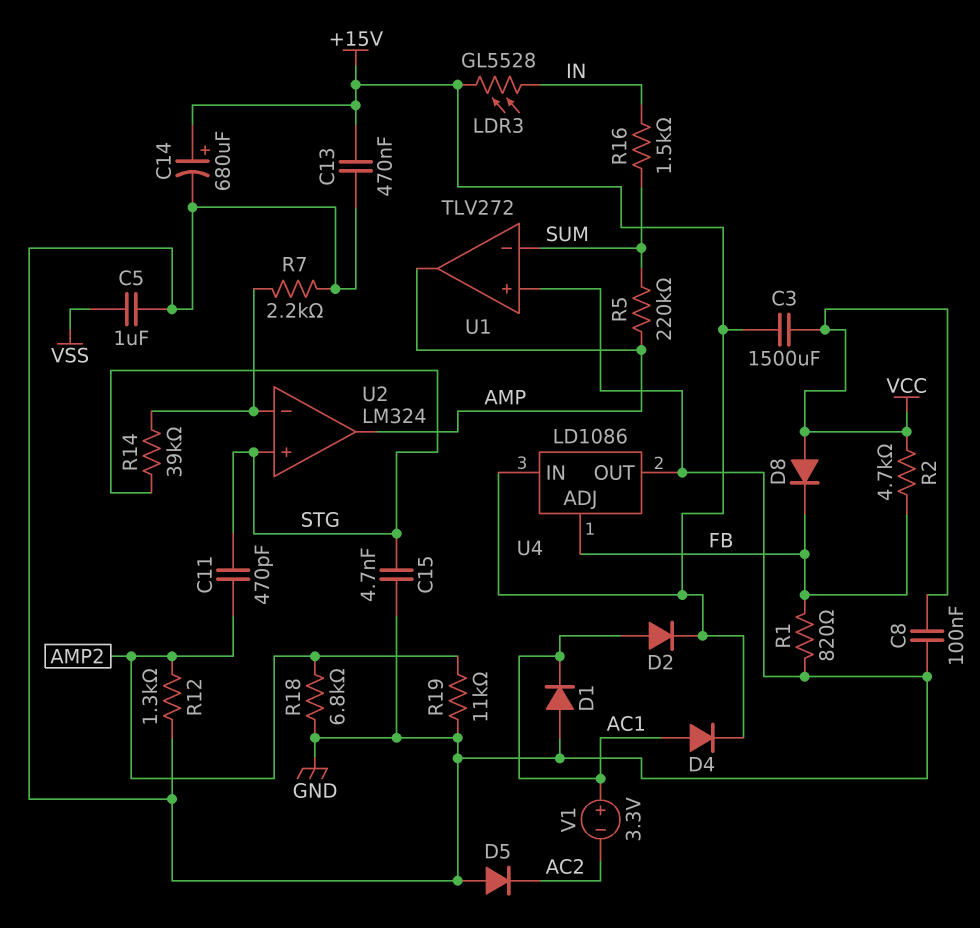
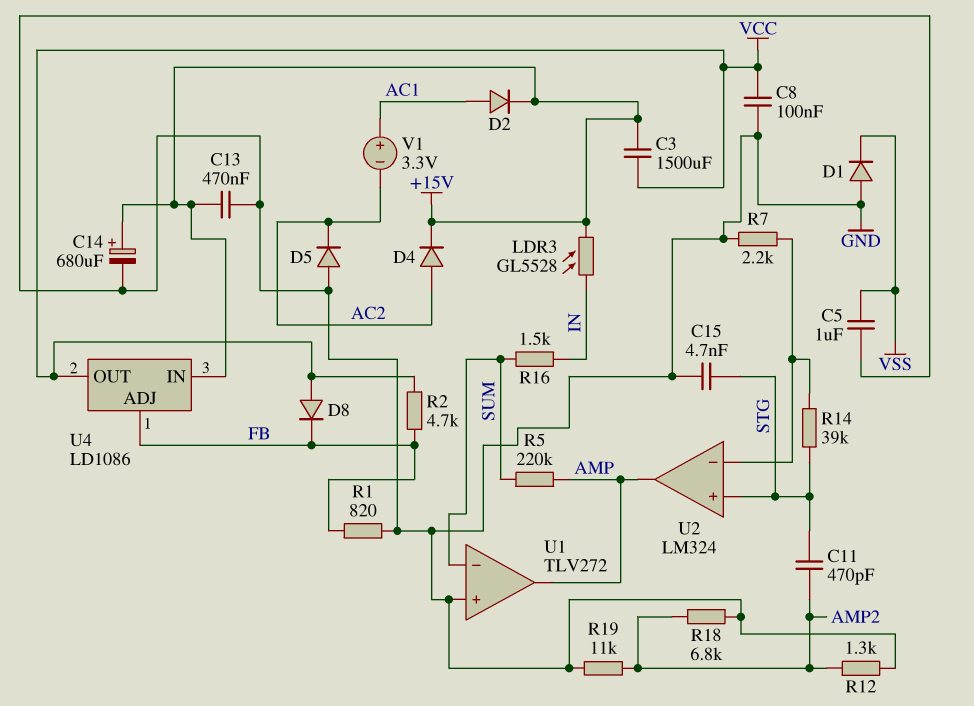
D1: diode (A GND, K AC1) -> diode (A GND, K VSS)
D4: diode (A AC1, K +15V) -> diode (A AC2, K +15V)
U4 pin OUT: GND -> VCC

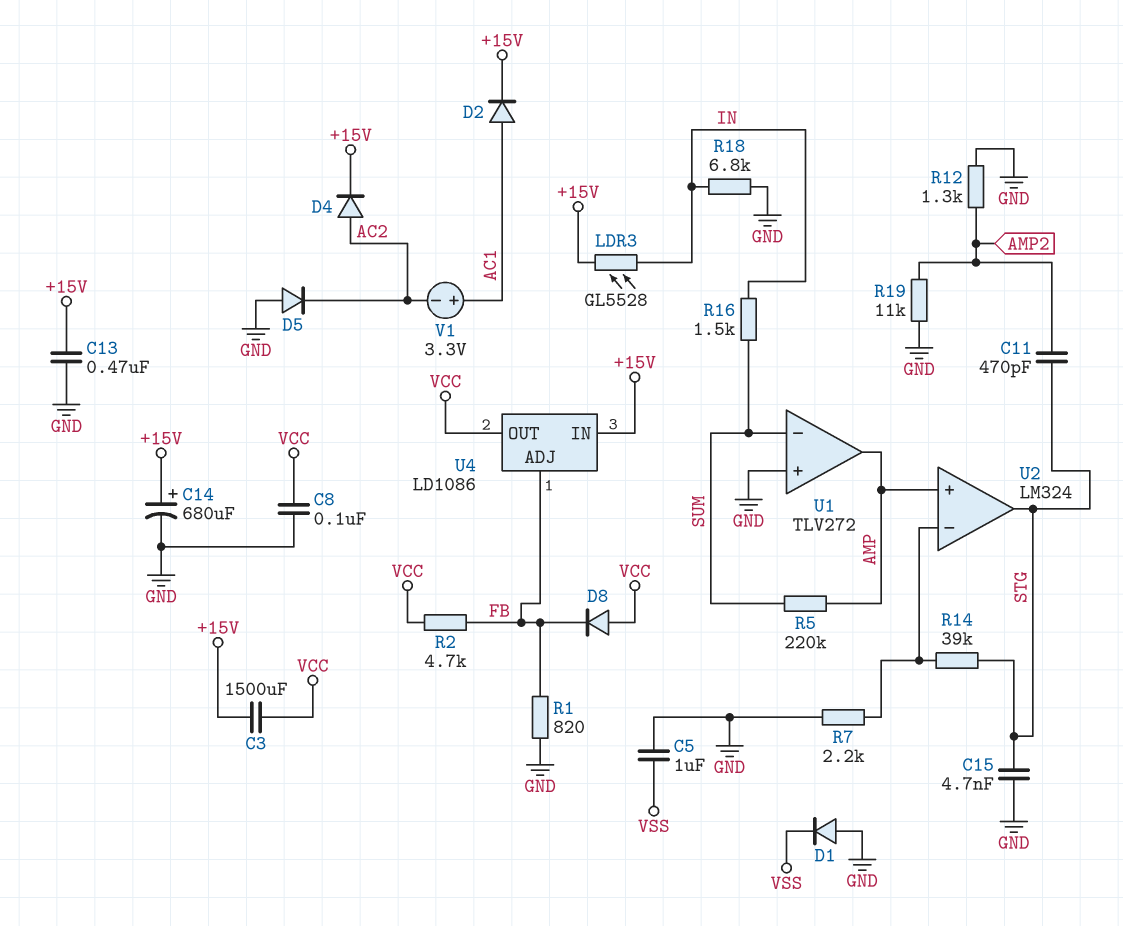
R18: 6.8k (AMP2, GND) -> 6.8k (GND, IN)
U2 pin in+: STG -> AMP
U2 pin out: AMP -> STG

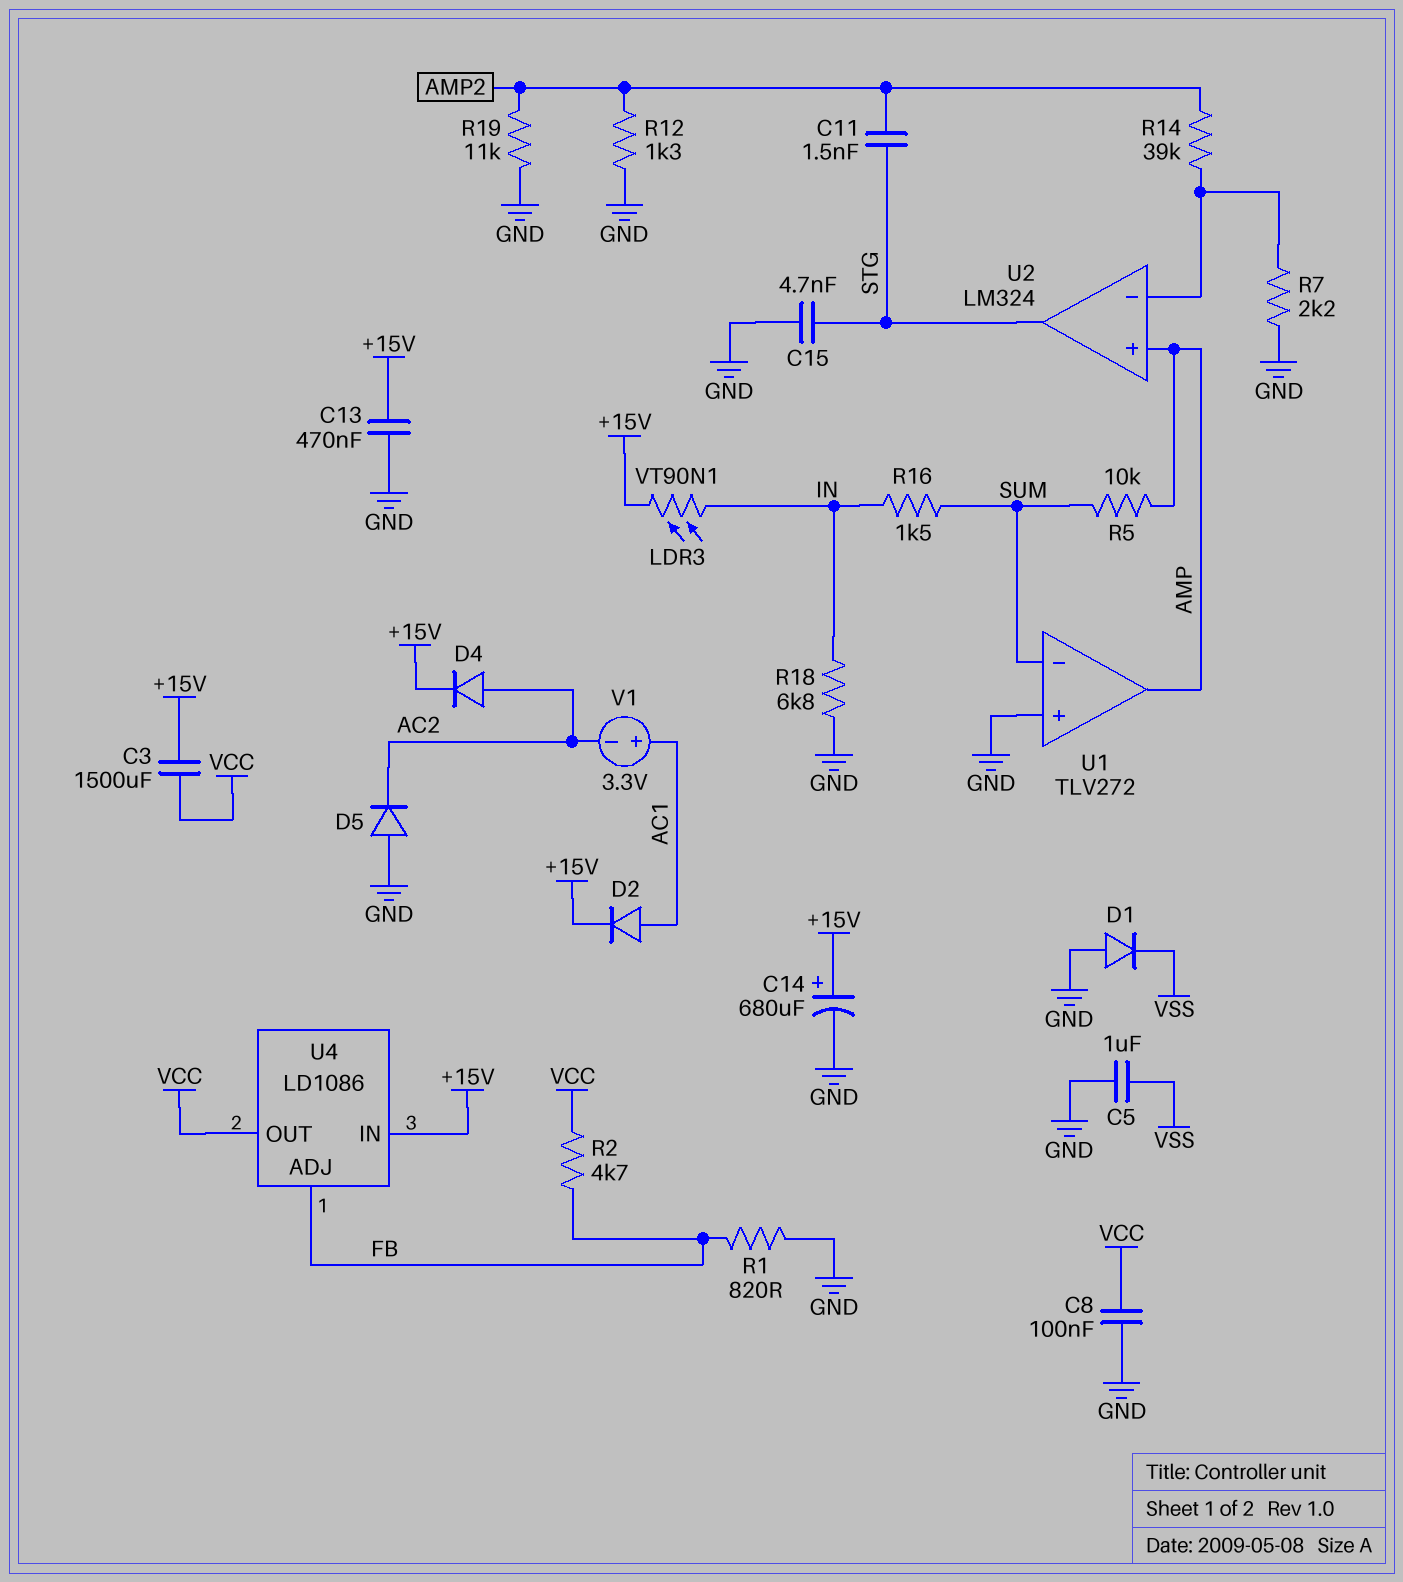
C11: 470pF (AMP2, STG) -> 1.5nF (AMP2, STG)
D8: diode (A VCC, K FB) -> none
LDR3: GL5528 (+15V, IN) -> VT90N1 (+15V, IN)
R5: 220k (AMP, SUM) -> 10k (AMP, SUM)
R14: 39k (STG, U2/in-) -> 39k (AMP2, U2/in-)

